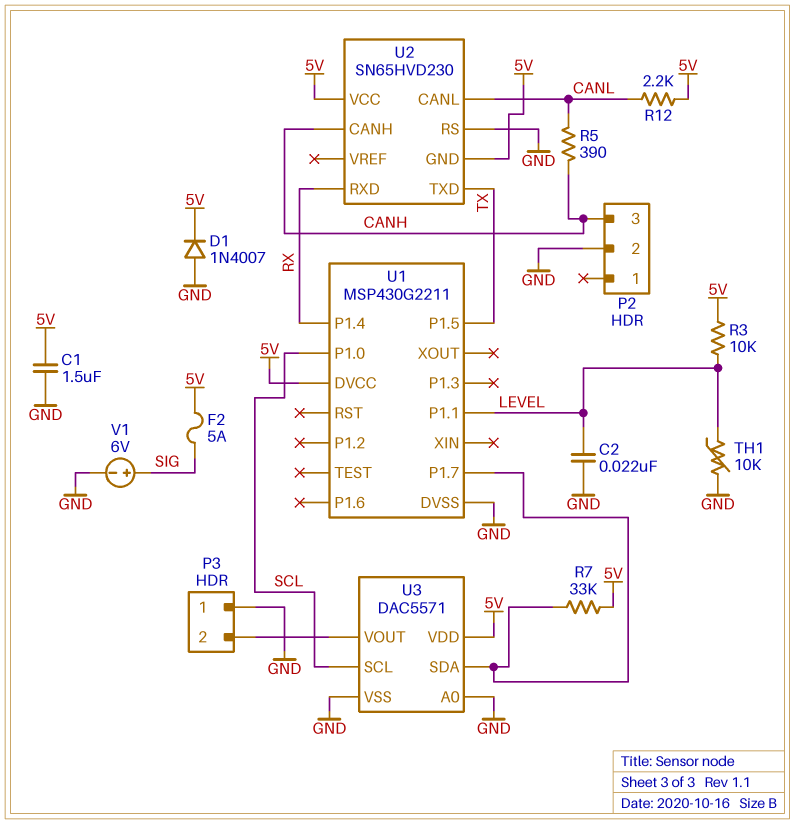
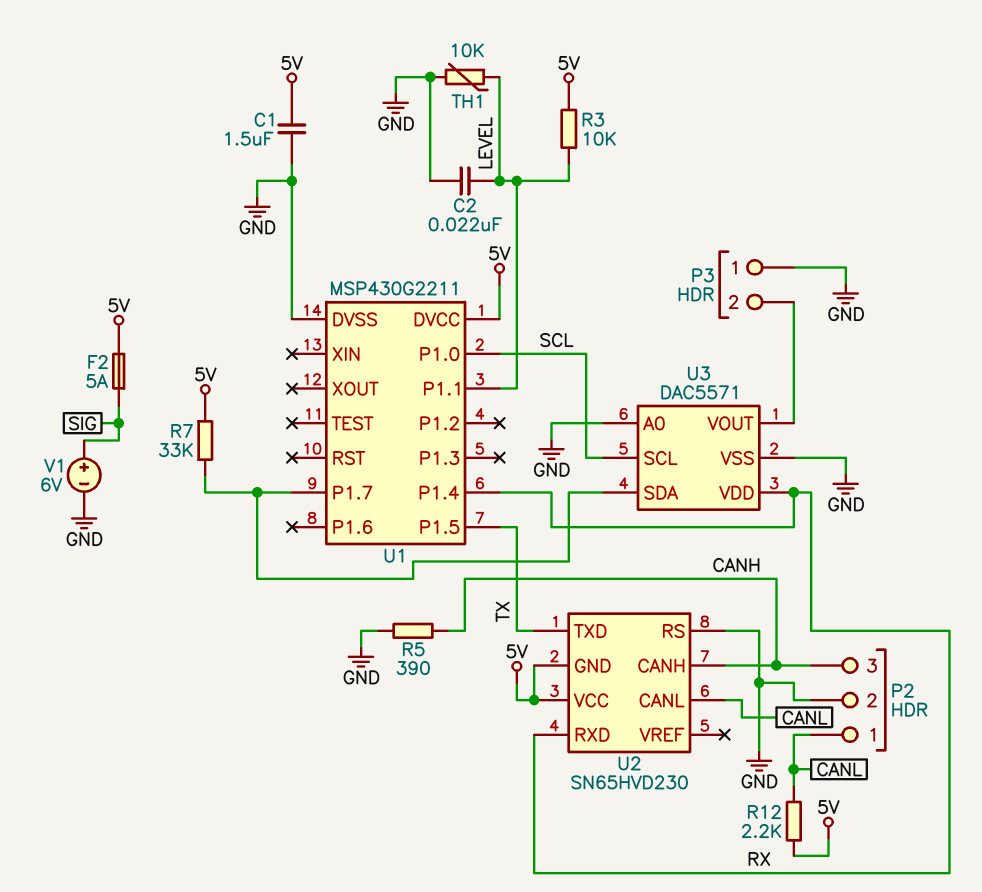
D1: diode 1N4007 (A GND, K 5V) -> none
P2 pin 1: none -> CANL
R5: 390 (CANH, CANL) -> 390 (CANH, GND)
U3 pin VDD: 5V -> RX

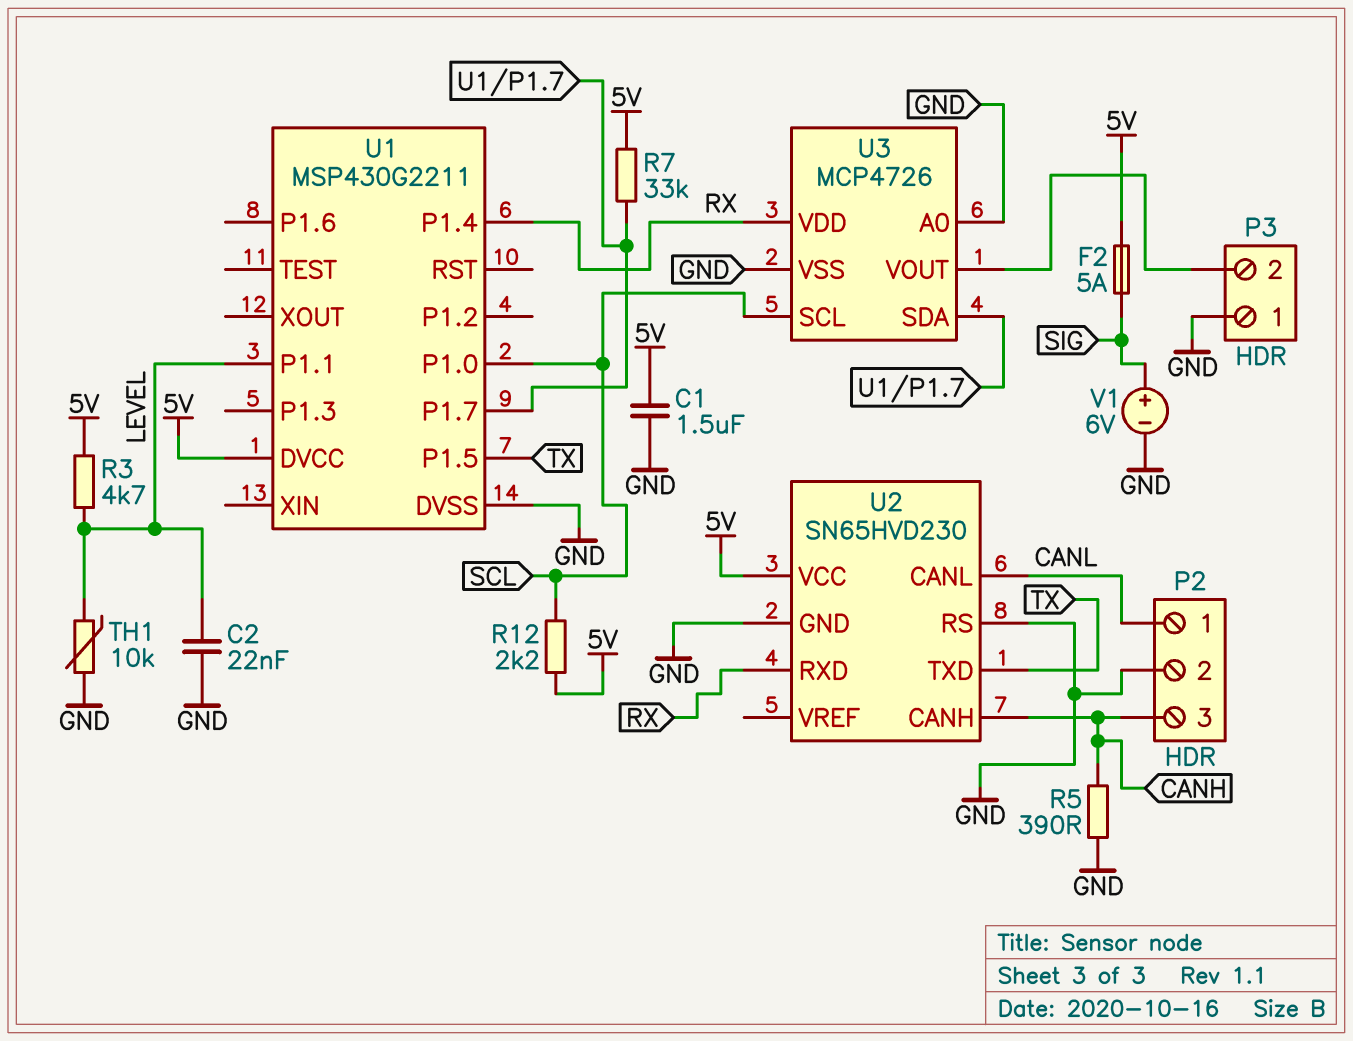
R3: 10k (5V, LEVEL) -> 4.7k (5V, LEVEL)
R12: 2.2k (5V, CANL) -> 2.2k (5V, SCL)
U2 pin GND: 5V -> GND
U3: DAC5571 -> MCP4726

